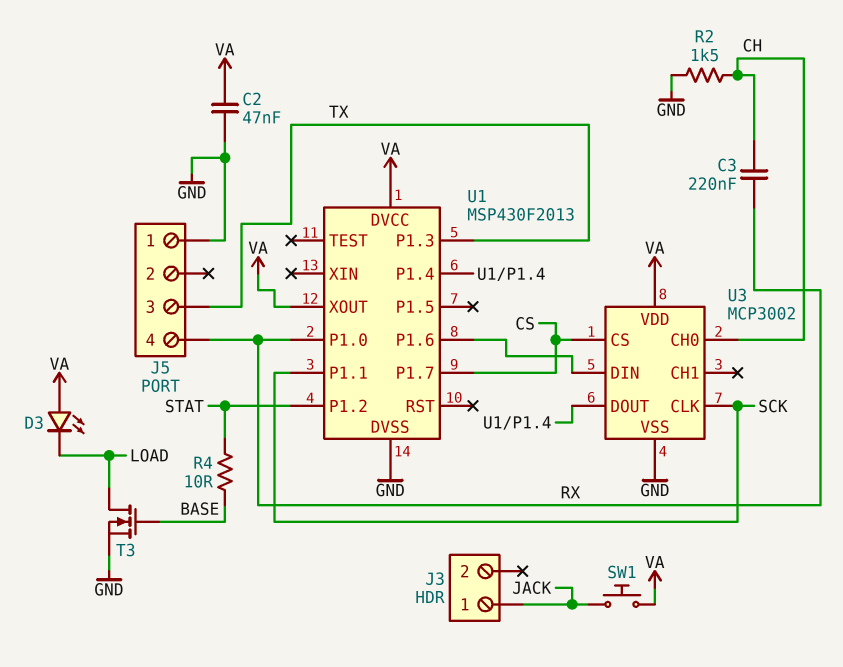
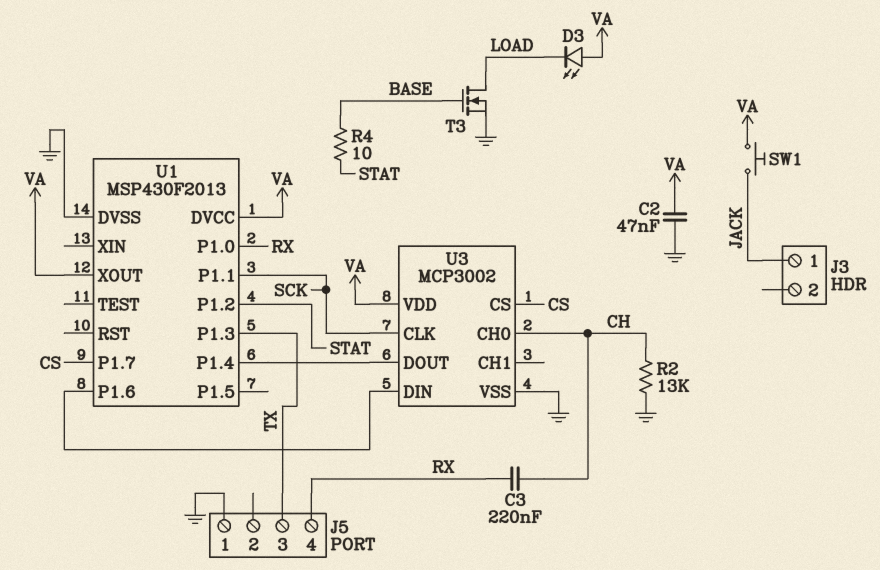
R2: 1.5k (CH, GND) -> 13k (CH, GND)

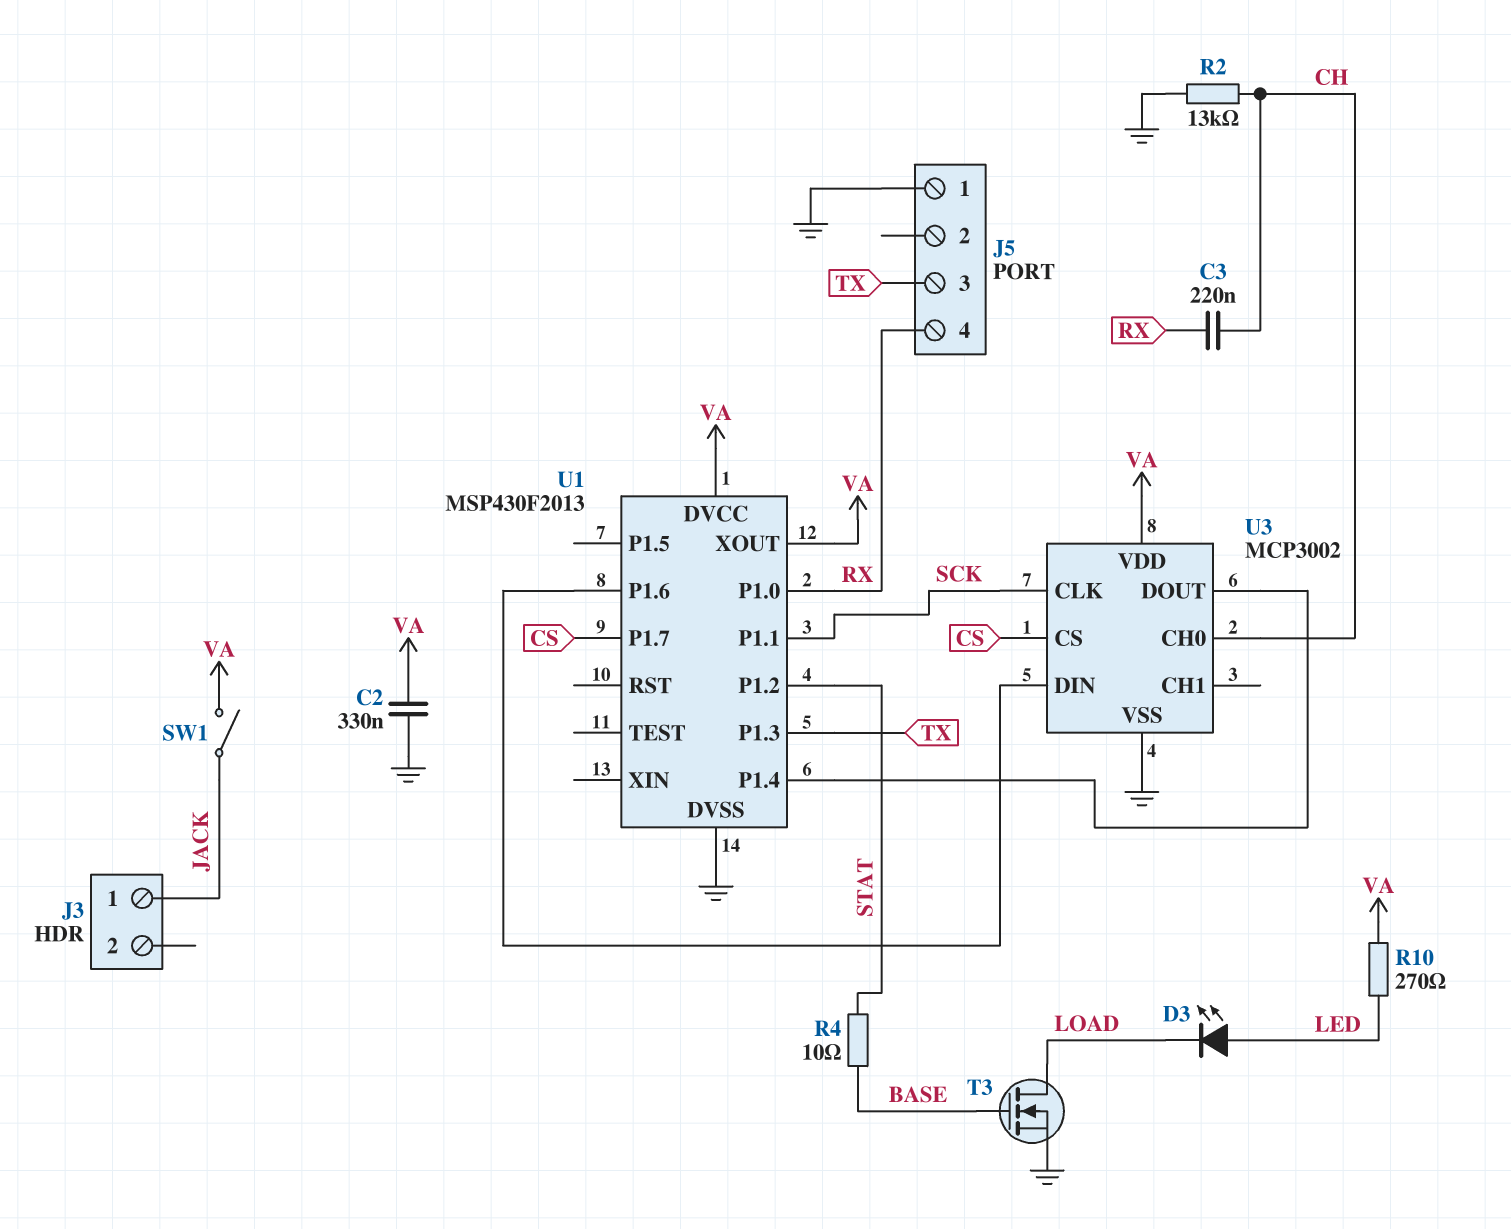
C2: 47nF (GND, VA) -> 330nF (GND, VA)
D3: LED (A VA, K LOAD) -> LED (A LED, K LOAD)
R10: none -> 270 (LED, VA)
SW1: button (JACK, VA) -> switch (JACK, VA)

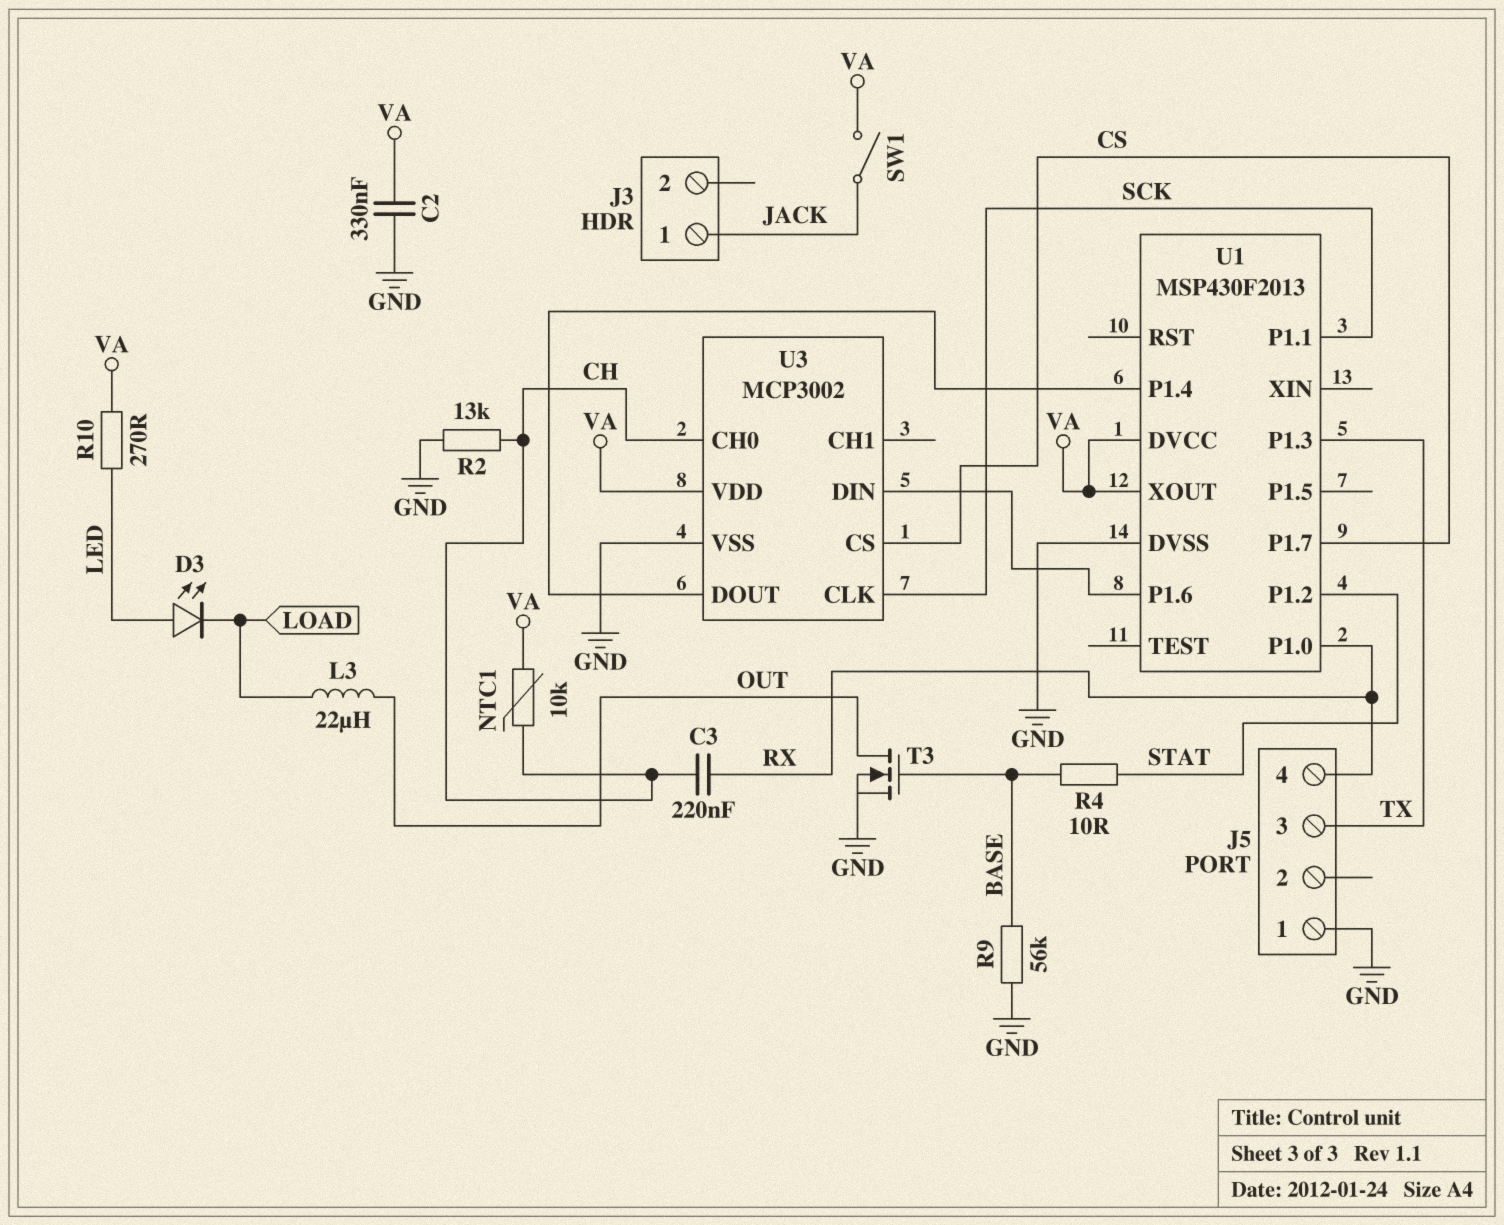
L3: none -> 22uH (LOAD, OUT)
NTC1: none -> 10k (CH, VA)
R9: none -> 56k (BASE, GND)
T3: NMOS (G BASE, D LOAD, S GND) -> NMOS (G BASE, D OUT, S GND)

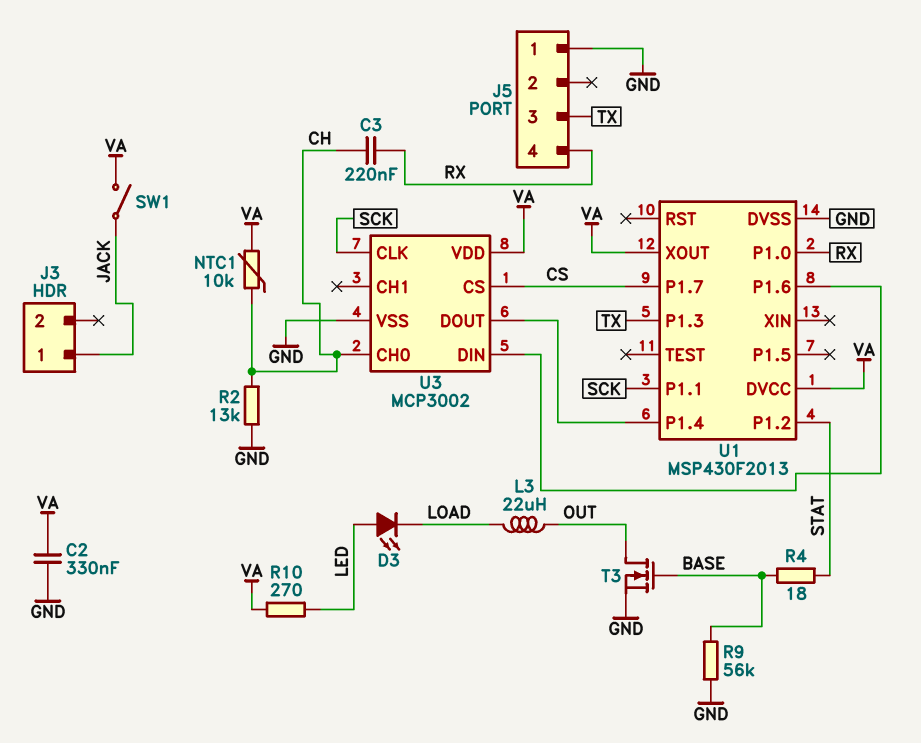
R4: 10 (BASE, STAT) -> 18 (BASE, STAT)

